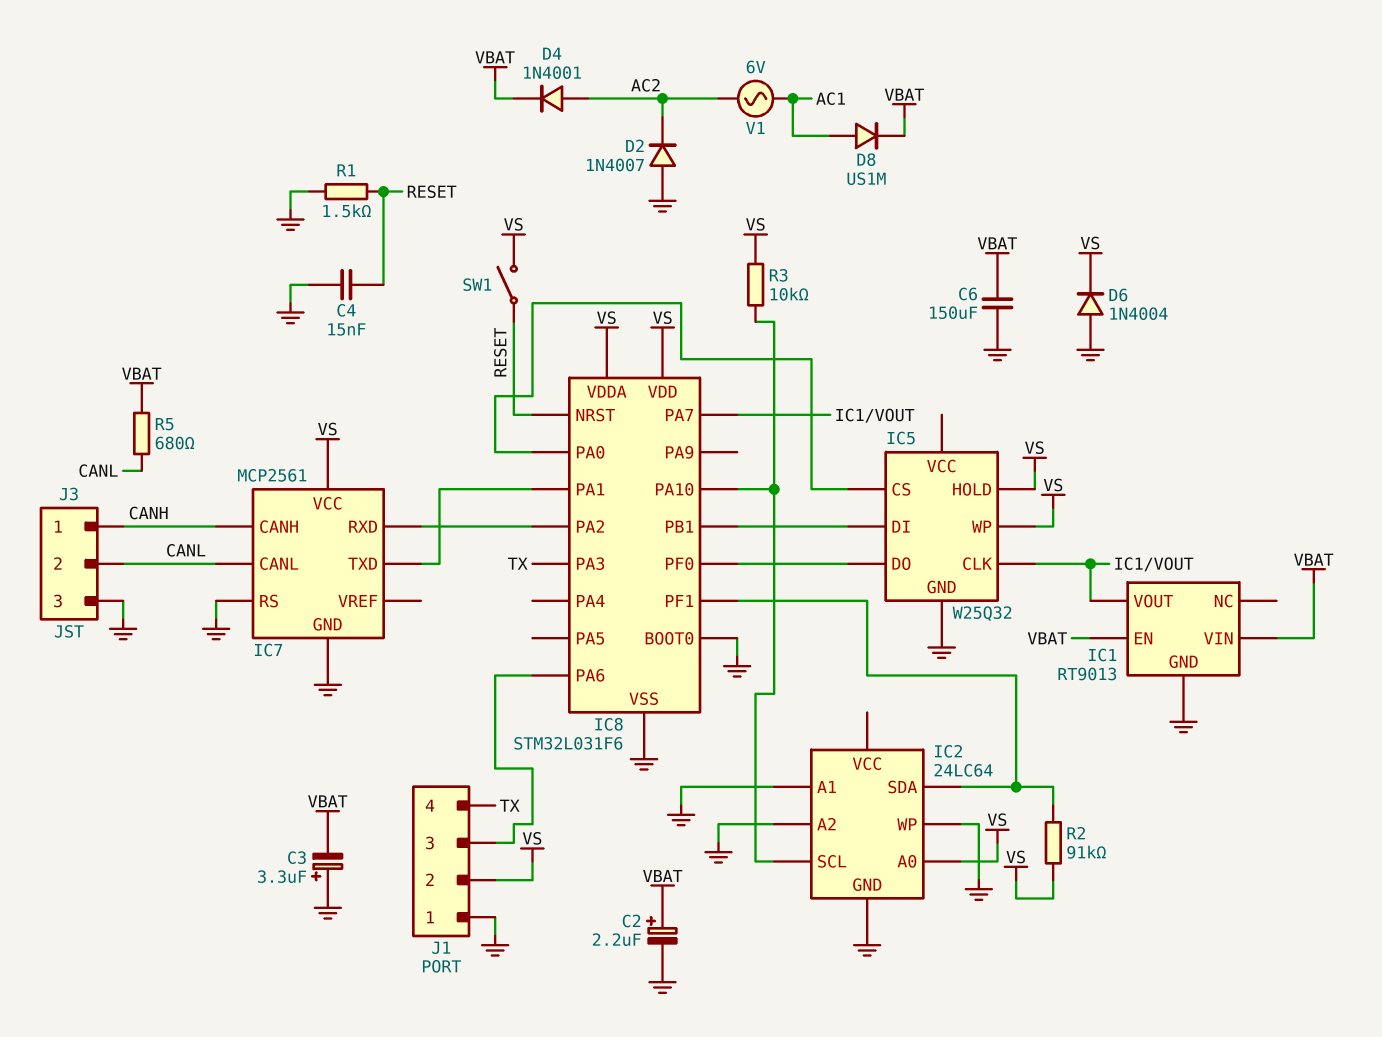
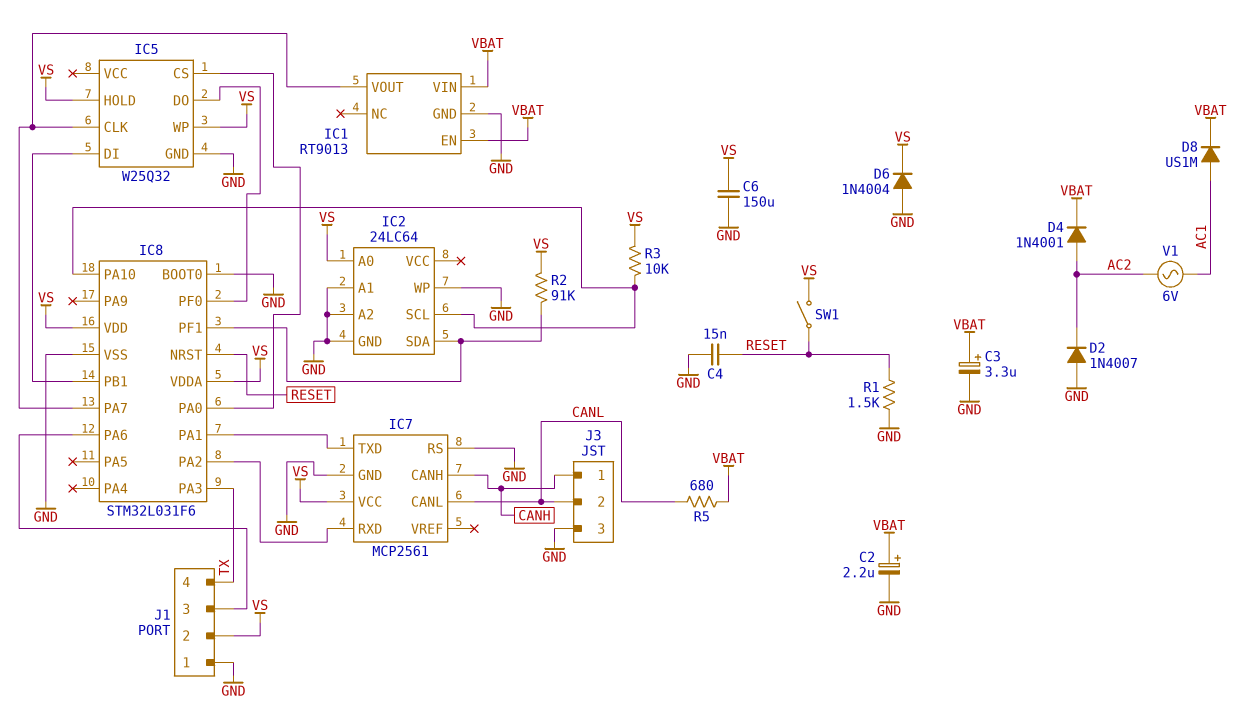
C3: 3.3uF (plus GND, minus VBAT) -> 3.3uF (plus VBAT, minus GND)
C6: 150uF (GND, VBAT) -> 150uF (GND, VS)

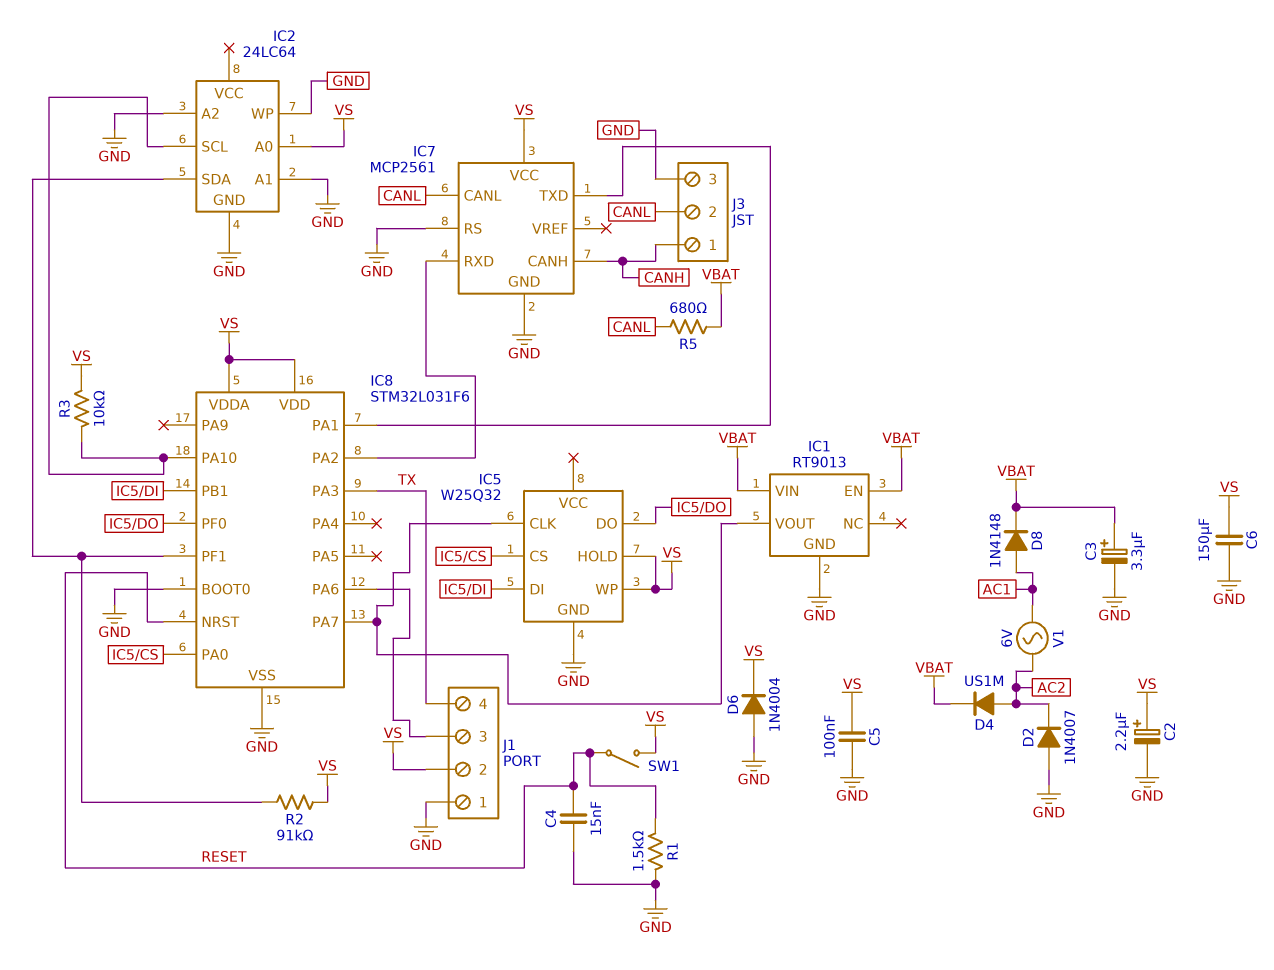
C2: 2.2uF (plus VBAT, minus GND) -> 2.2uF (plus VS, minus GND)
C5: none -> 100nF (GND, VS)
D4: diode 1N4001 (A AC2, K VBAT) -> diode US1M (A AC2, K VBAT)
D8: diode US1M (A AC1, K VBAT) -> diode 1N4148 (A AC1, K VBAT)

